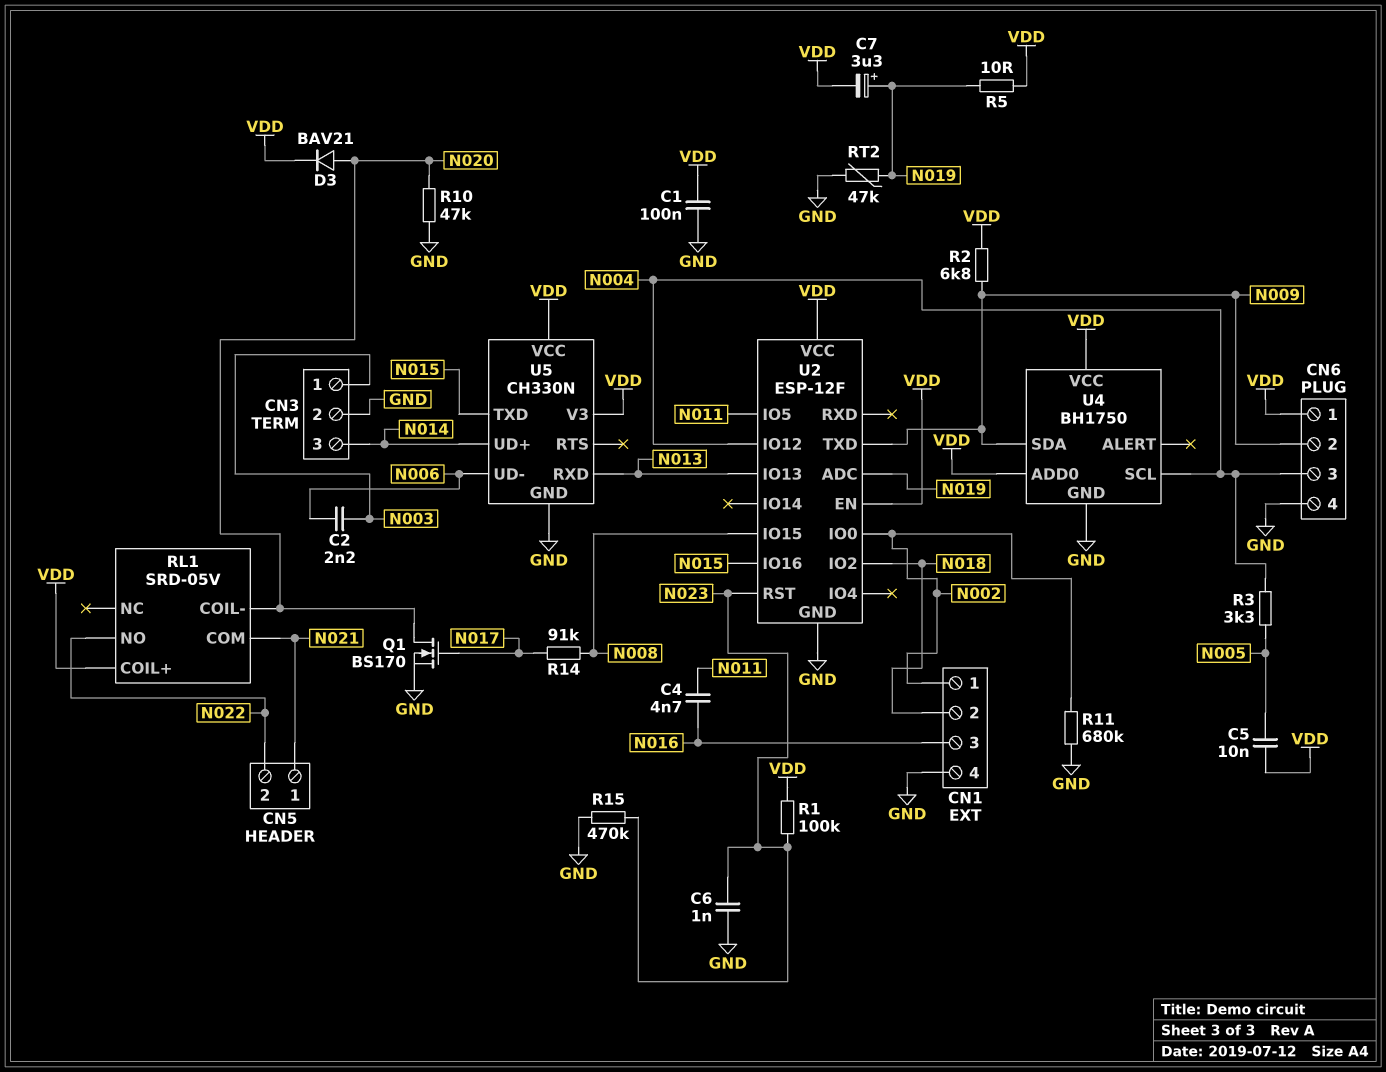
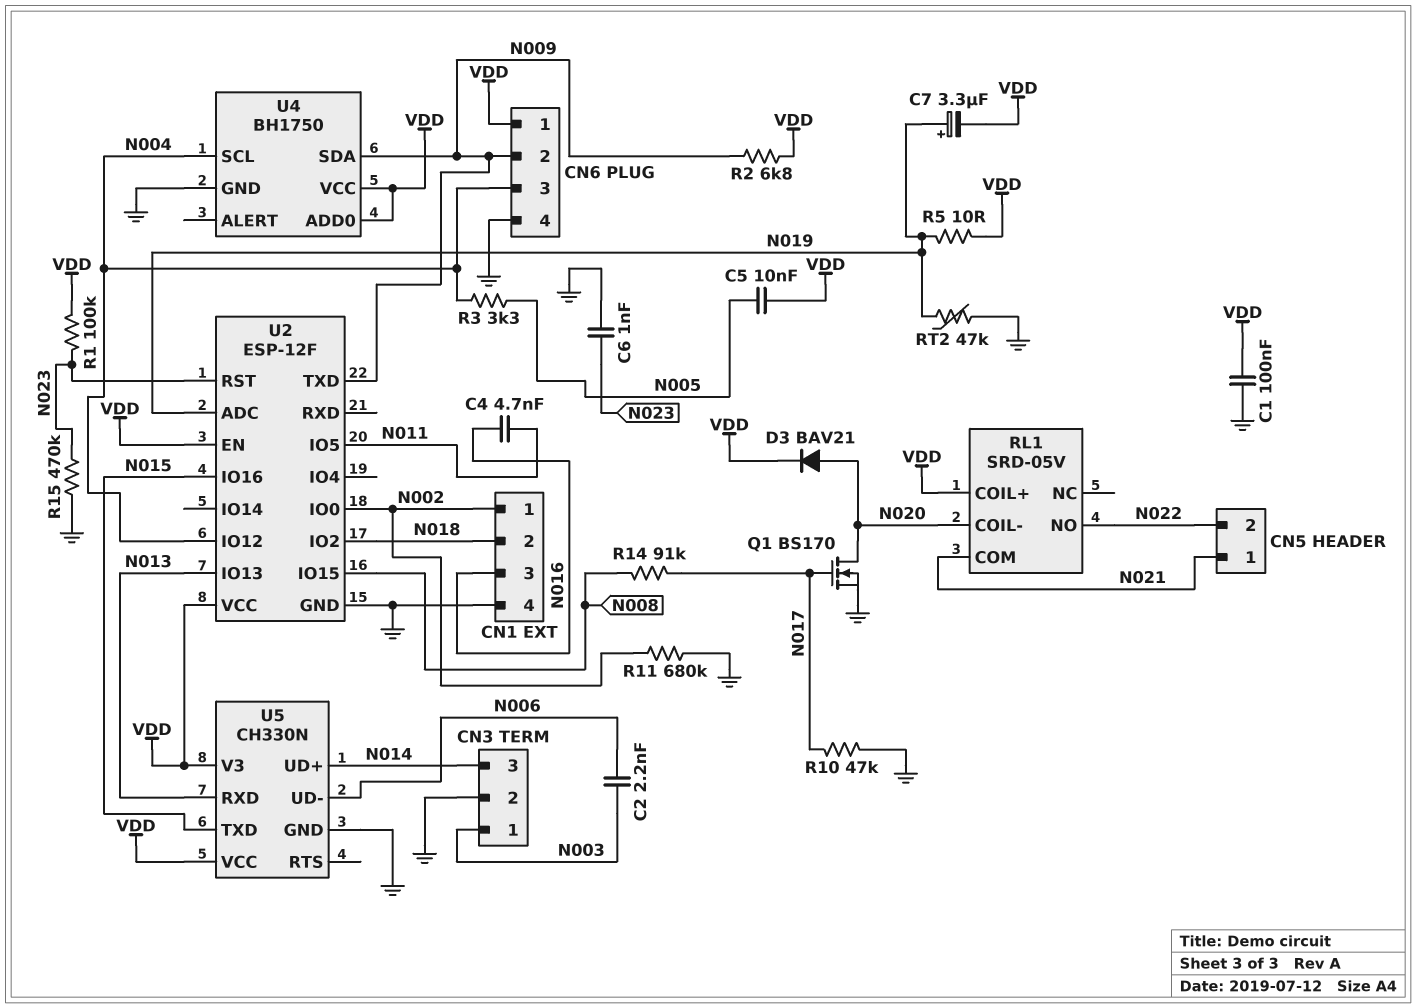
R10: 47k (GND, N020) -> 47k (GND, N017)

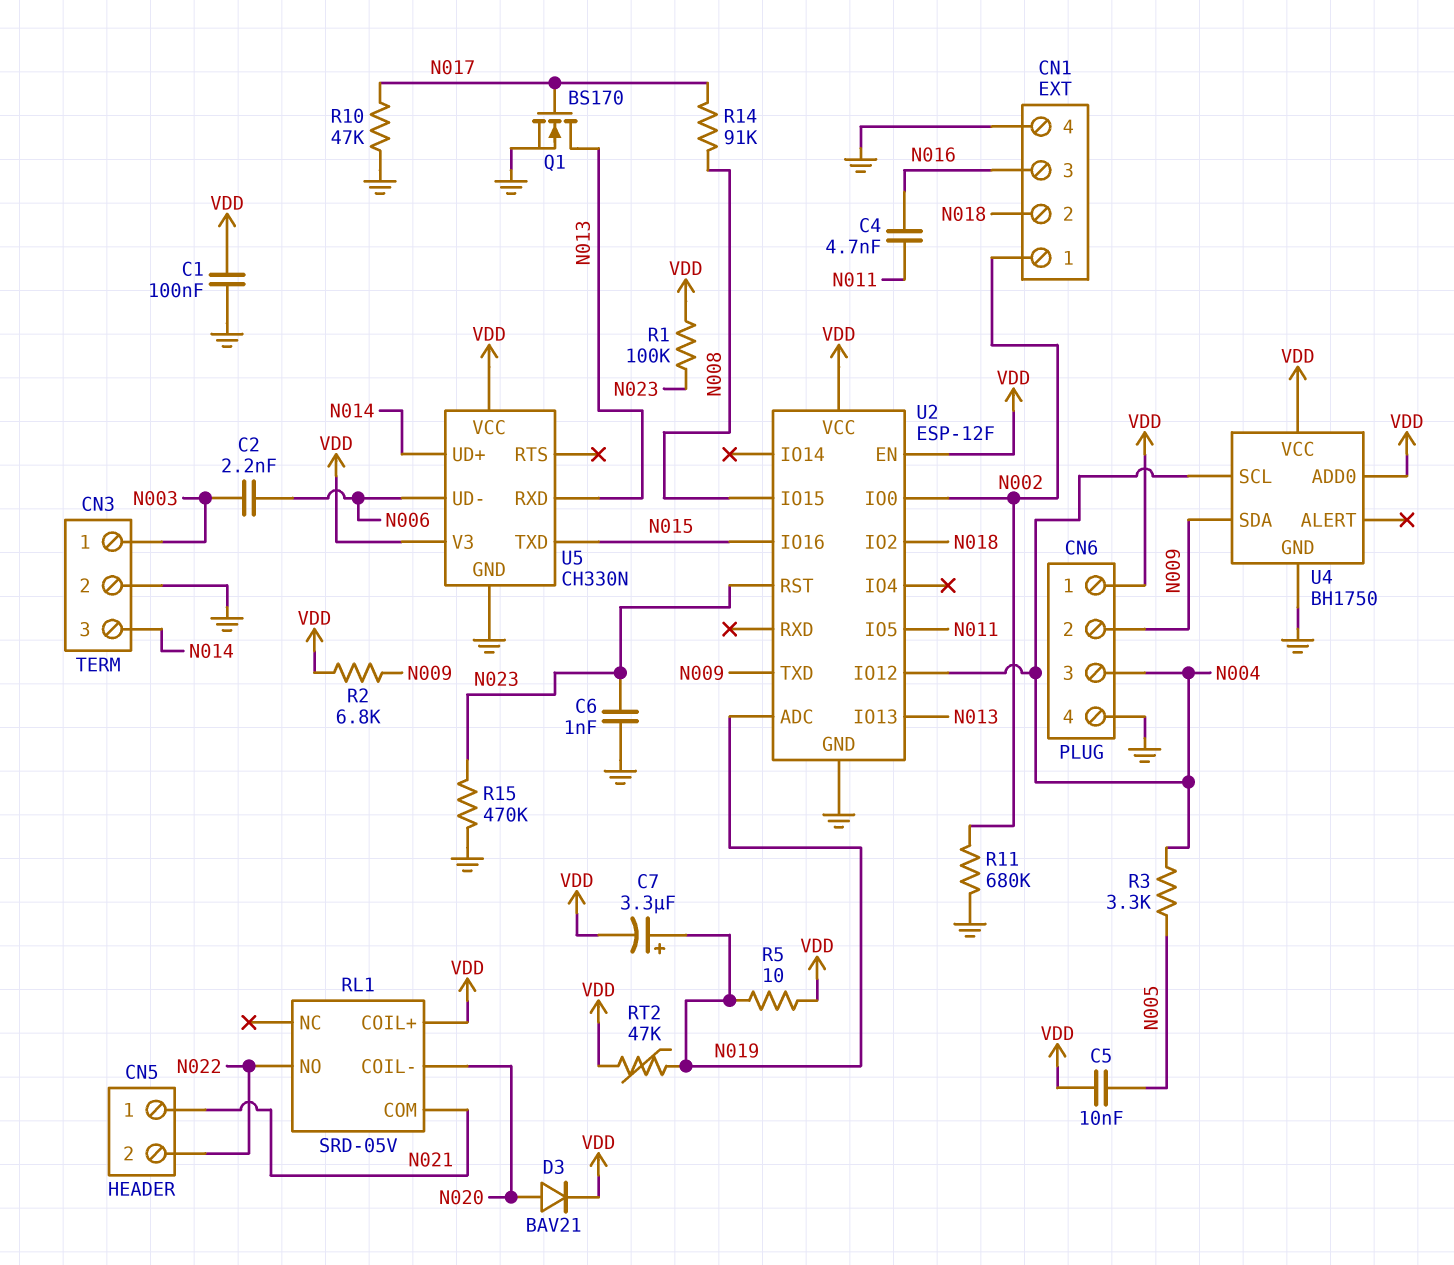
Q1: NMOS BS170 (G N017, D N020, S GND) -> NMOS BS170 (G N017, D N013, S GND)
RT2: 47k (GND, N019) -> 47k (N019, VDD)

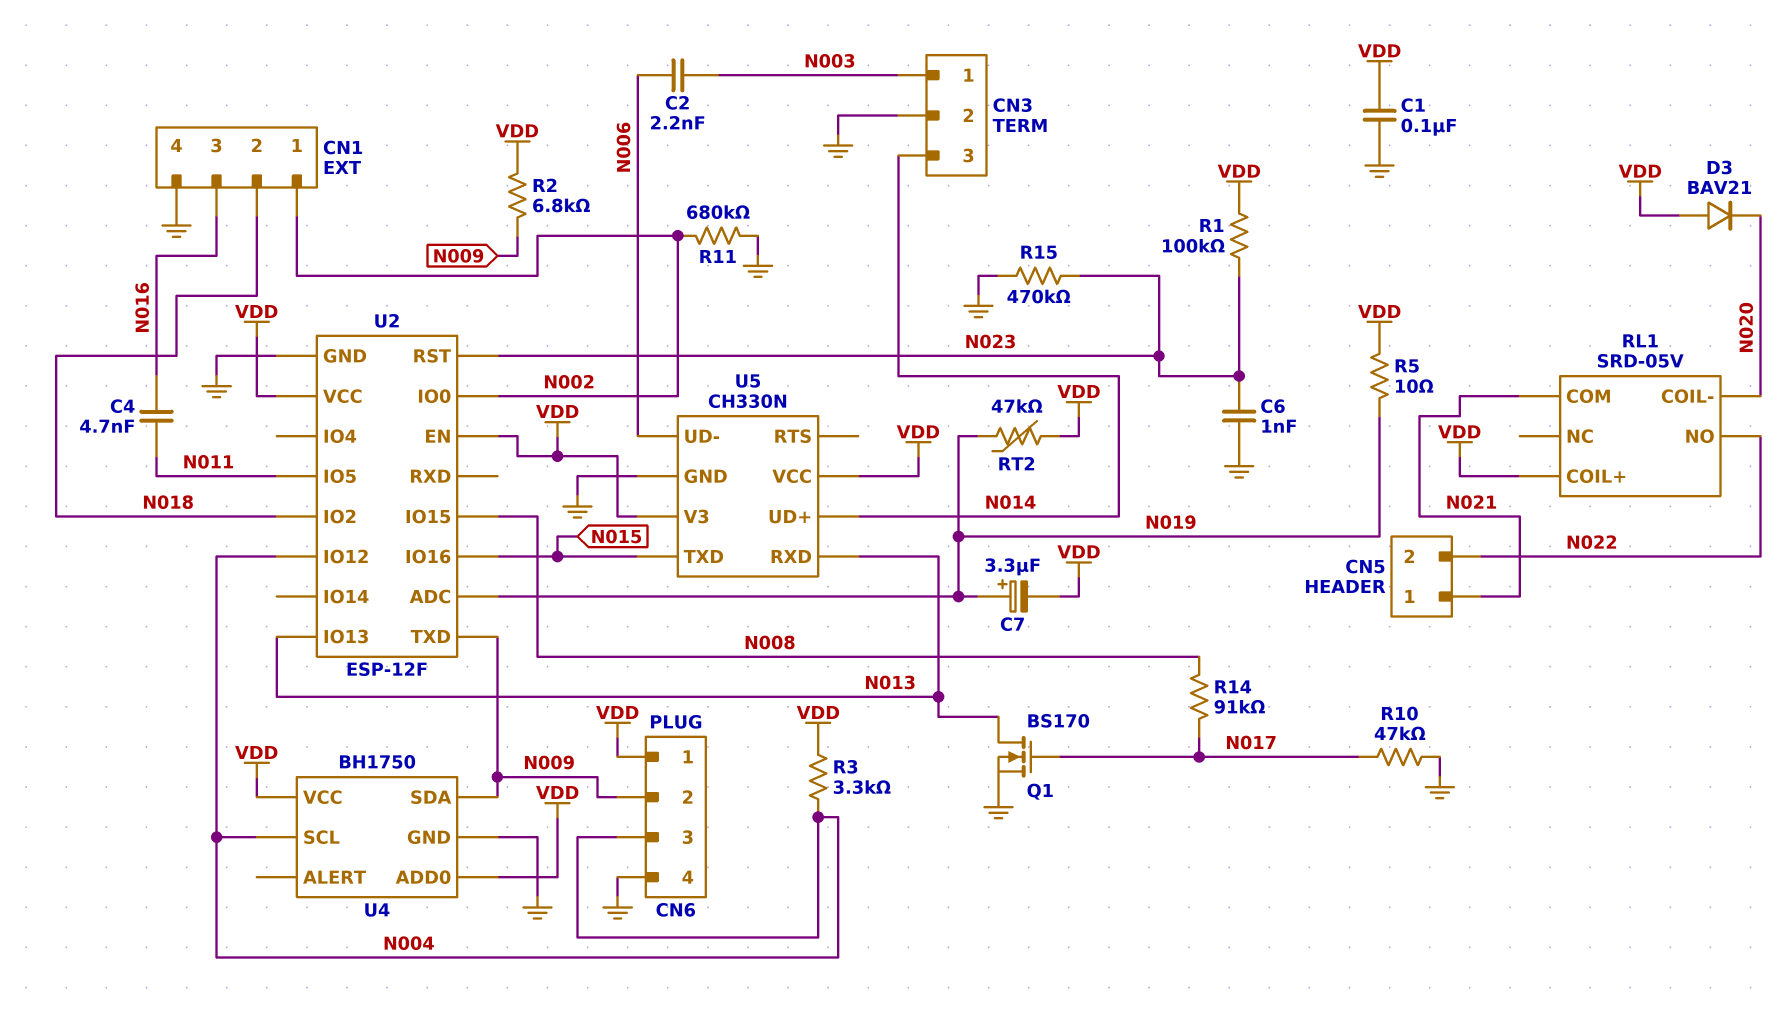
C5: 10nF (N005, VDD) -> none
D3: diode BAV21 (A N020, K VDD) -> diode BAV21 (A VDD, K N020)
R3: 3.3k (N004, N005) -> 3.3k (N004, VDD)

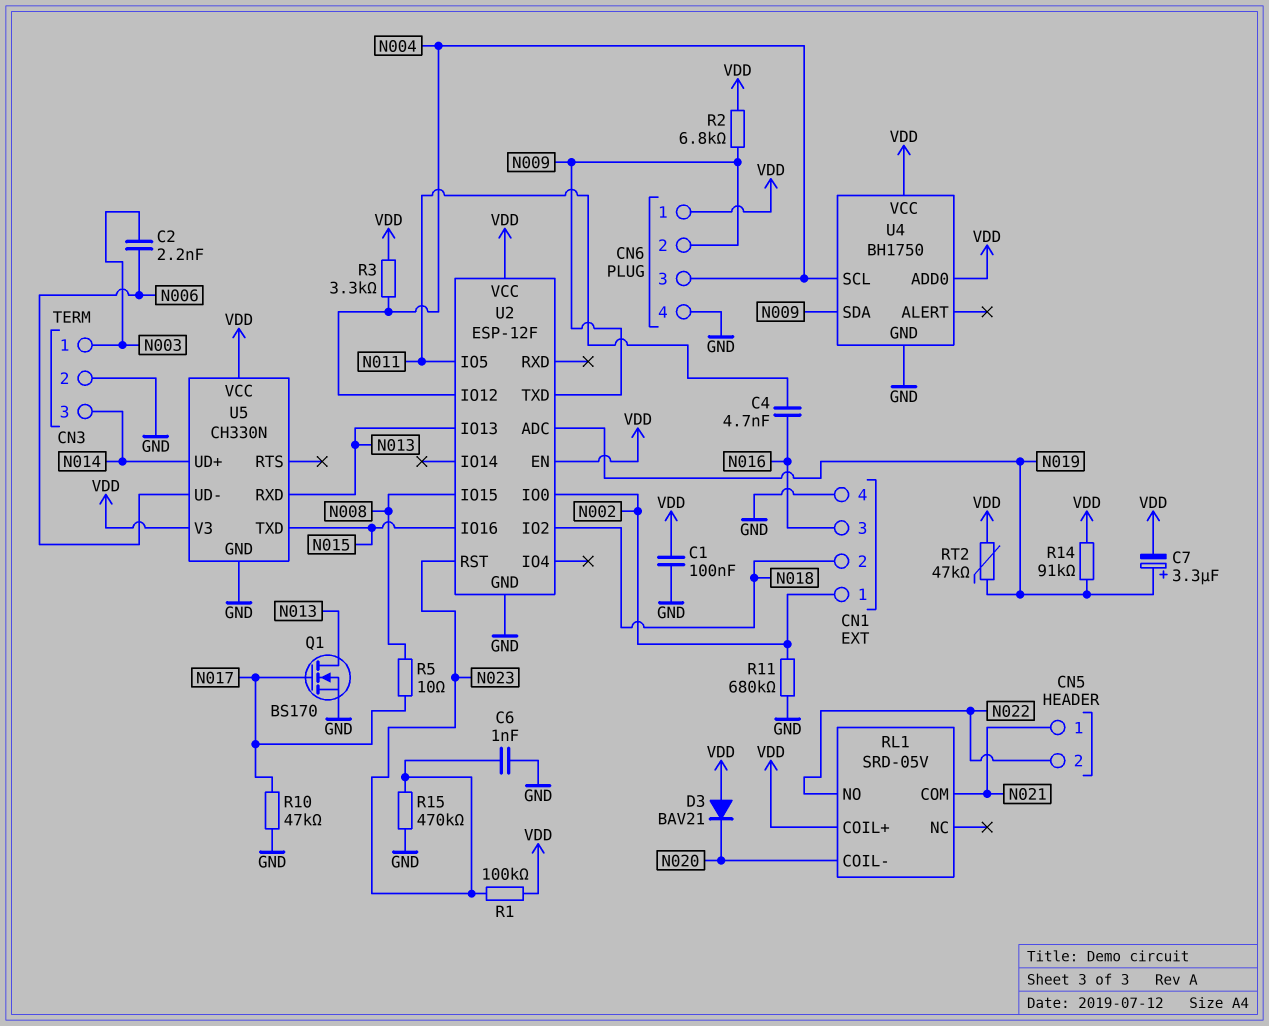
R5: 10 (N019, VDD) -> 10 (N008, N017)
R14: 91k (N008, N017) -> 91k (N019, VDD)

